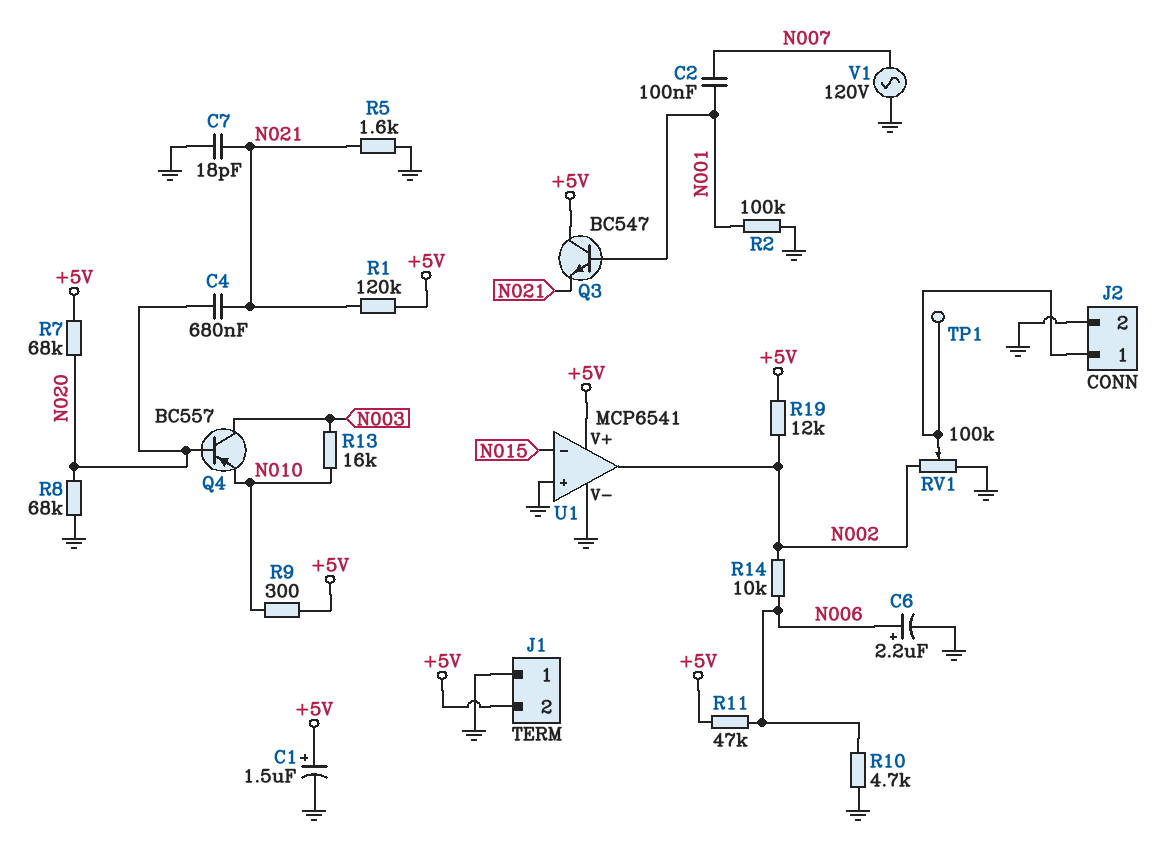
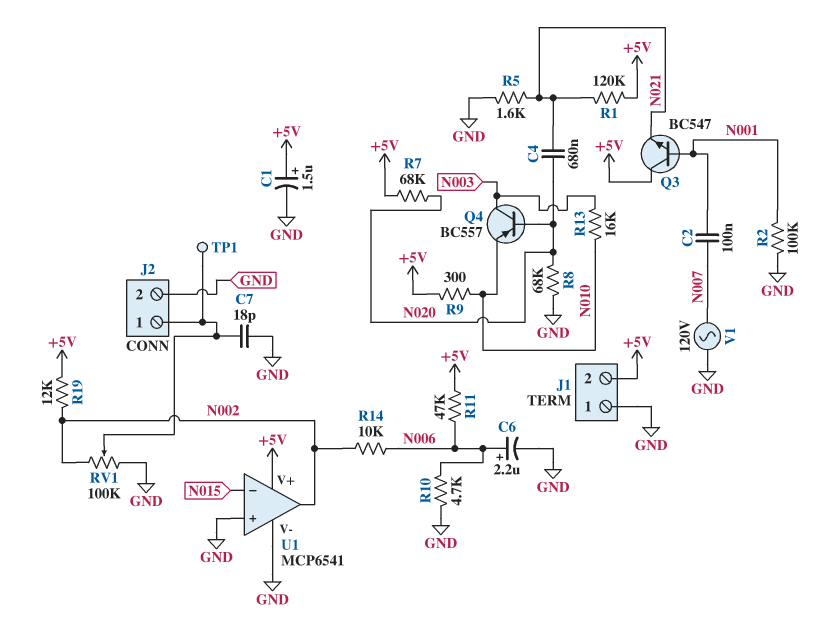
C7: 18pF (GND, N021) -> 18pF (GND, J2/1)

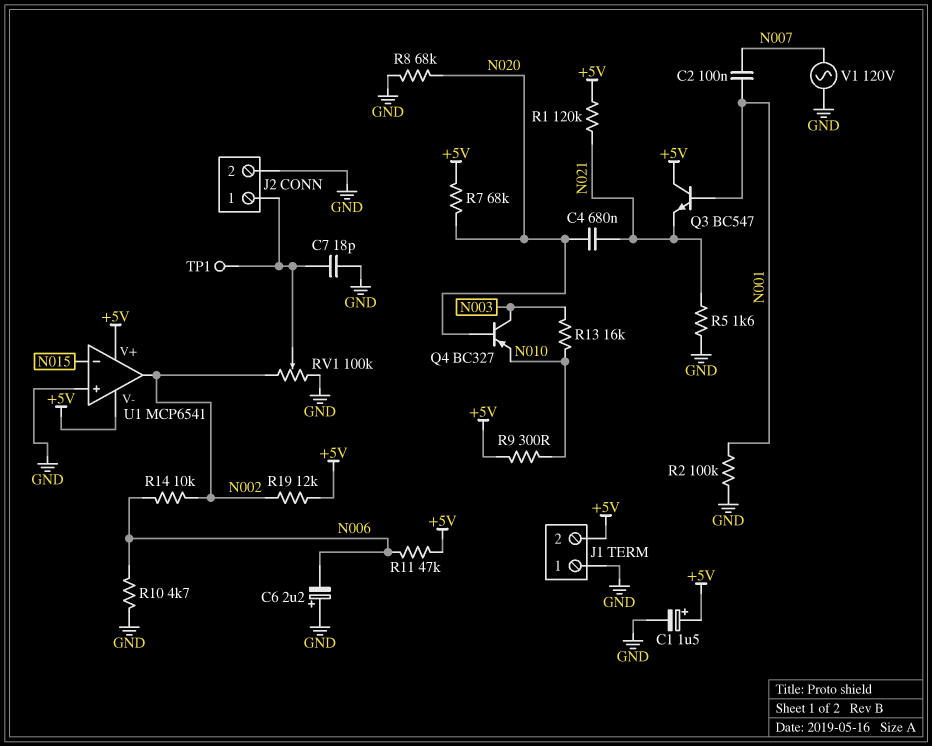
C6: 2.2uF (plus N006, minus GND) -> 2.2uF (plus GND, minus N006)
Q4: PNP BC557 (B N020, C N003, E N010) -> PNP BC327 (B N020, C N003, E N010)
U1 pin V-: GND -> +5V

